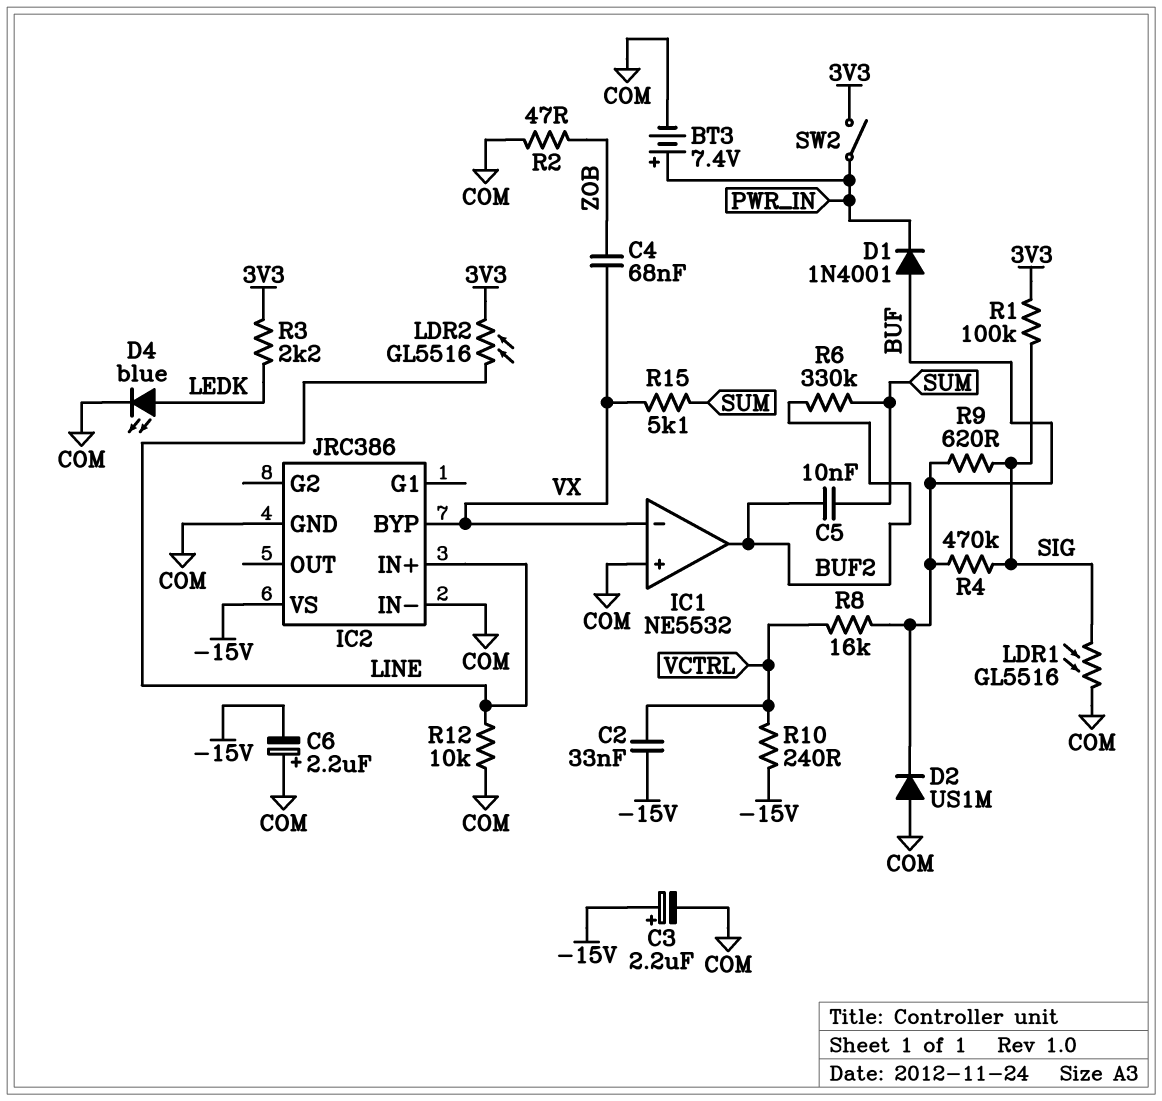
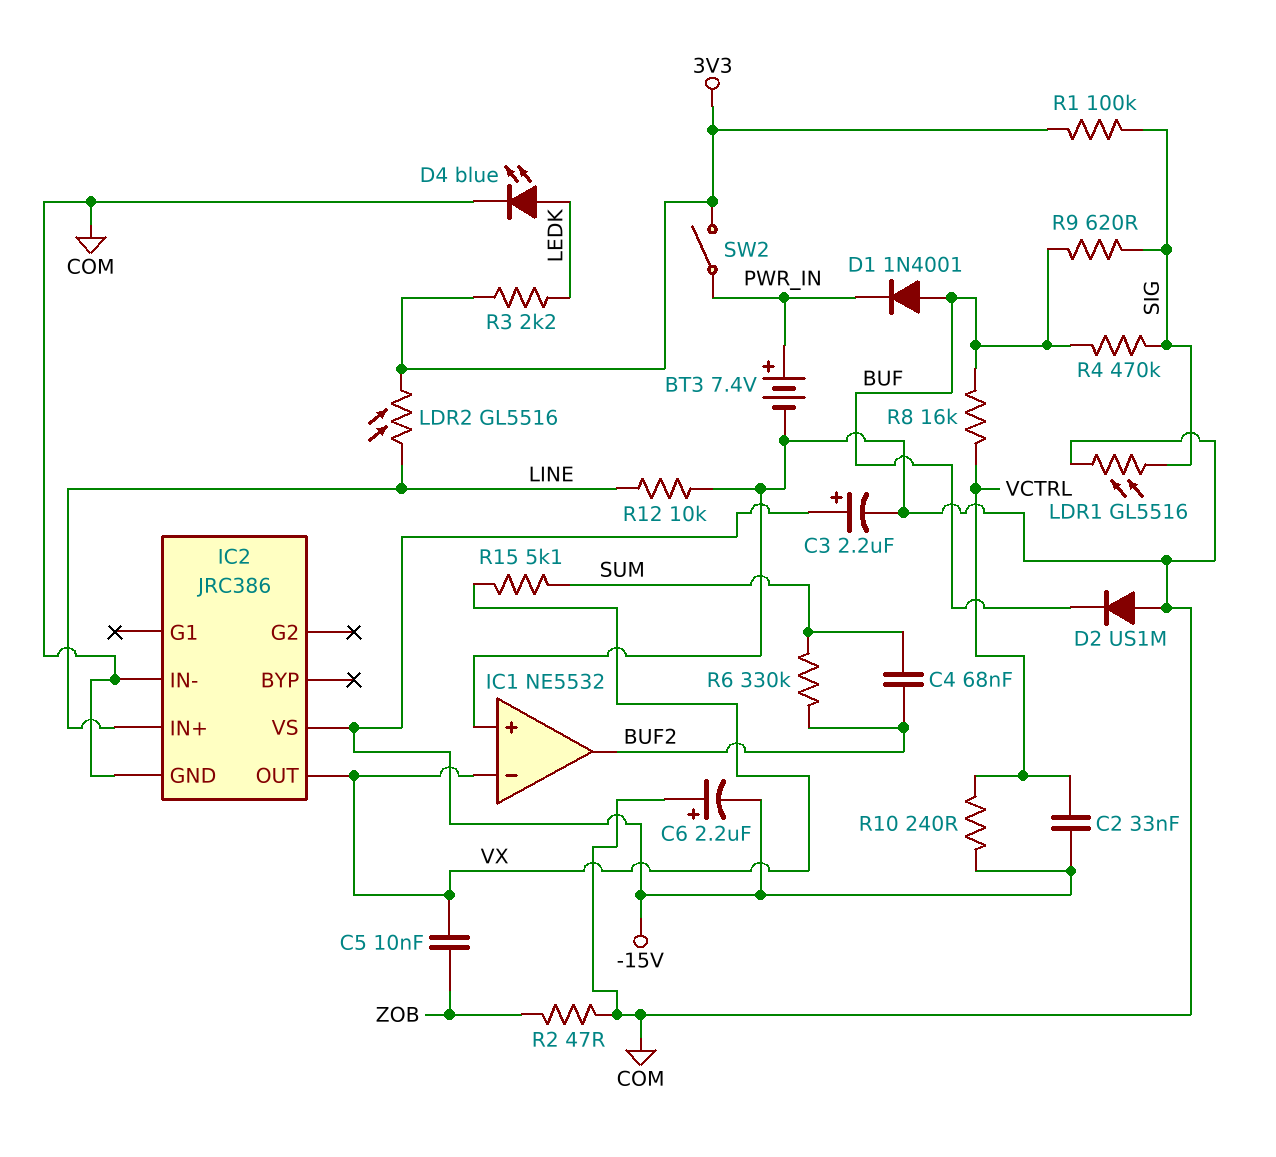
C4: 68nF (VX, ZOB) -> 68nF (BUF2, SUM)
C5: 10nF (BUF2, SUM) -> 10nF (VX, ZOB)
IC2 pin BYP: VX -> none
IC2 pin OUT: none -> VX

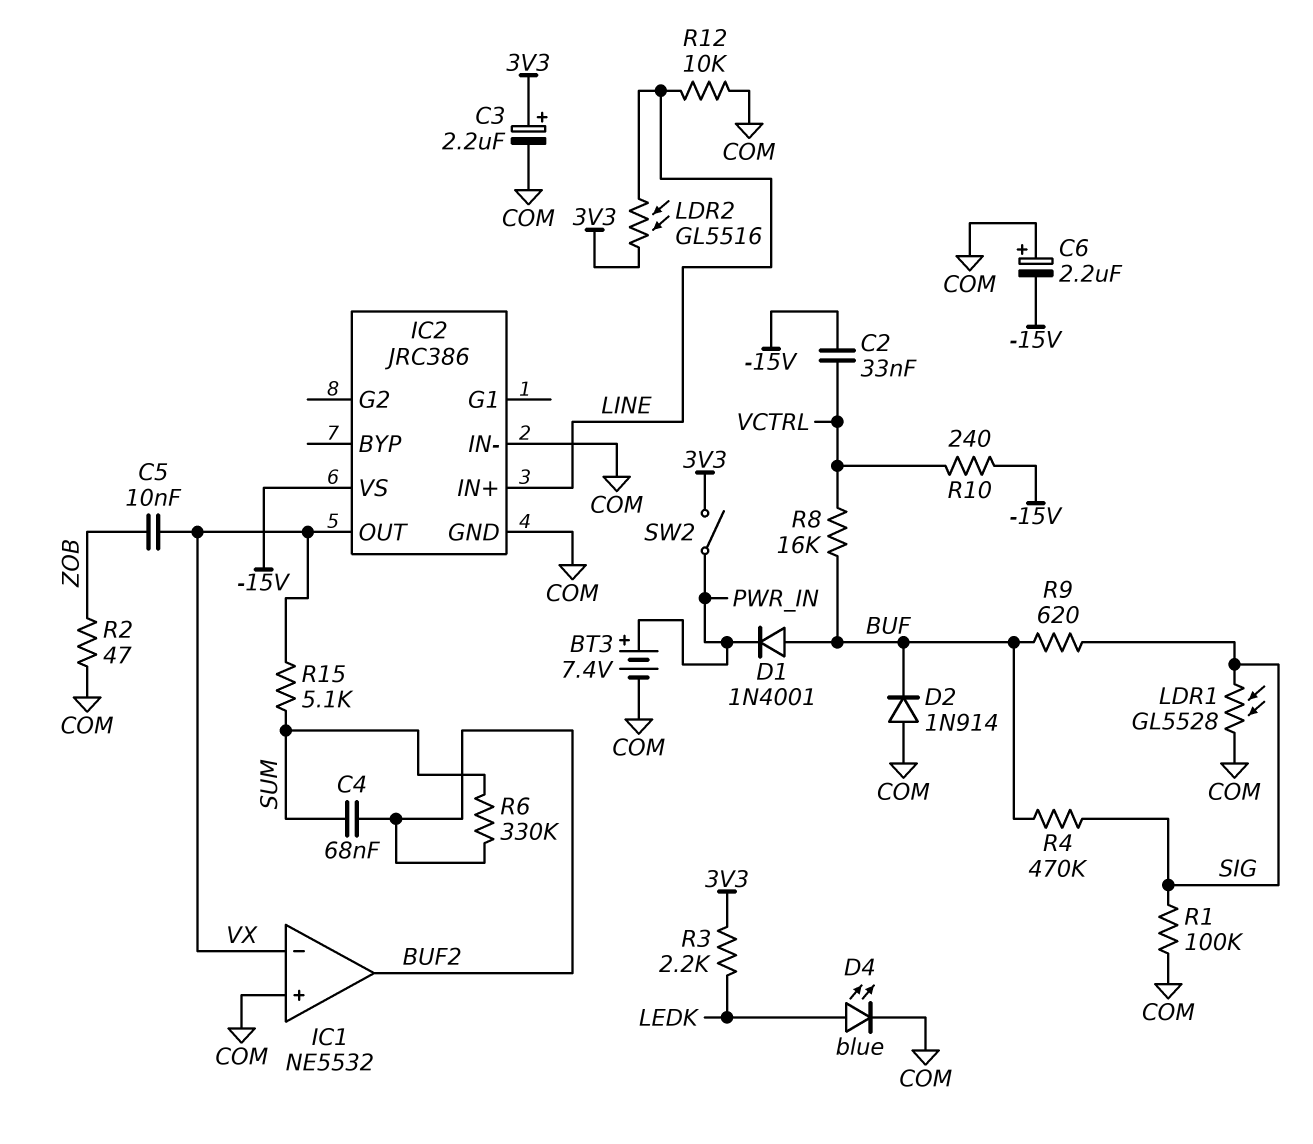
C3: 2.2uF (plus -15V, minus COM) -> 2.2uF (plus 3V3, minus COM)
D2: diode US1M (A COM, K BUF) -> diode 1N914 (A COM, K BUF)
LDR1: GL5516 (COM, SIG) -> GL5528 (COM, SIG)
R1: 100k (3V3, SIG) -> 100k (COM, SIG)

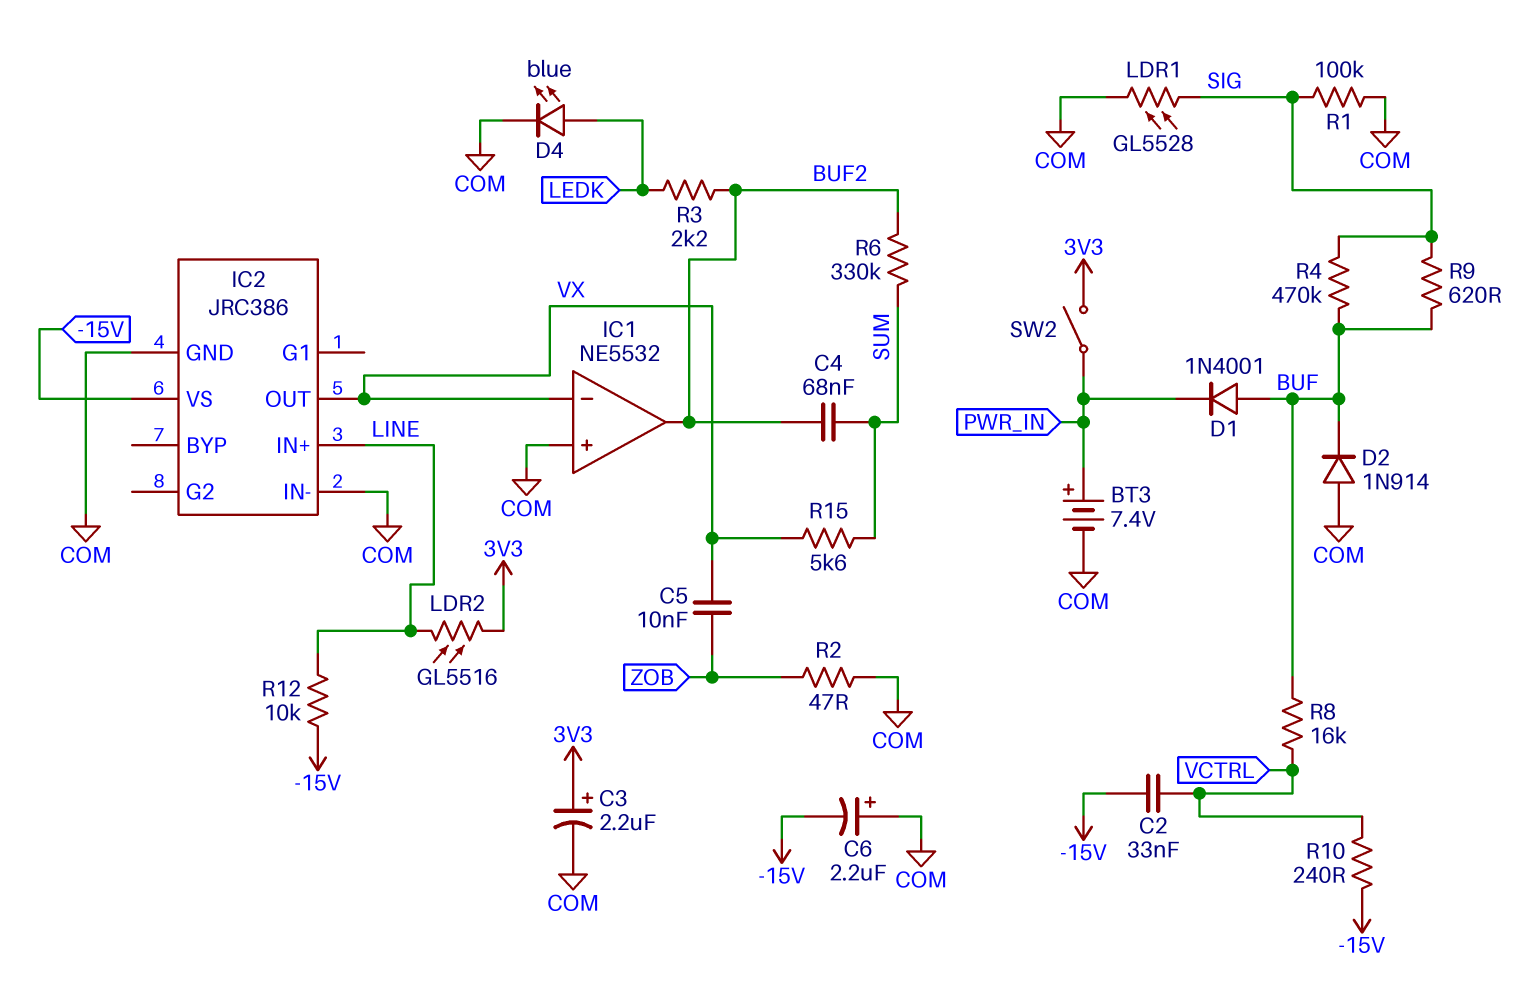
R3: 2.2k (3V3, LEDK) -> 2.2k (BUF2, LEDK)
R12: 10k (COM, LINE) -> 10k (-15V, LINE)
R15: 5.1k (SUM, VX) -> 5.6k (SUM, VX)

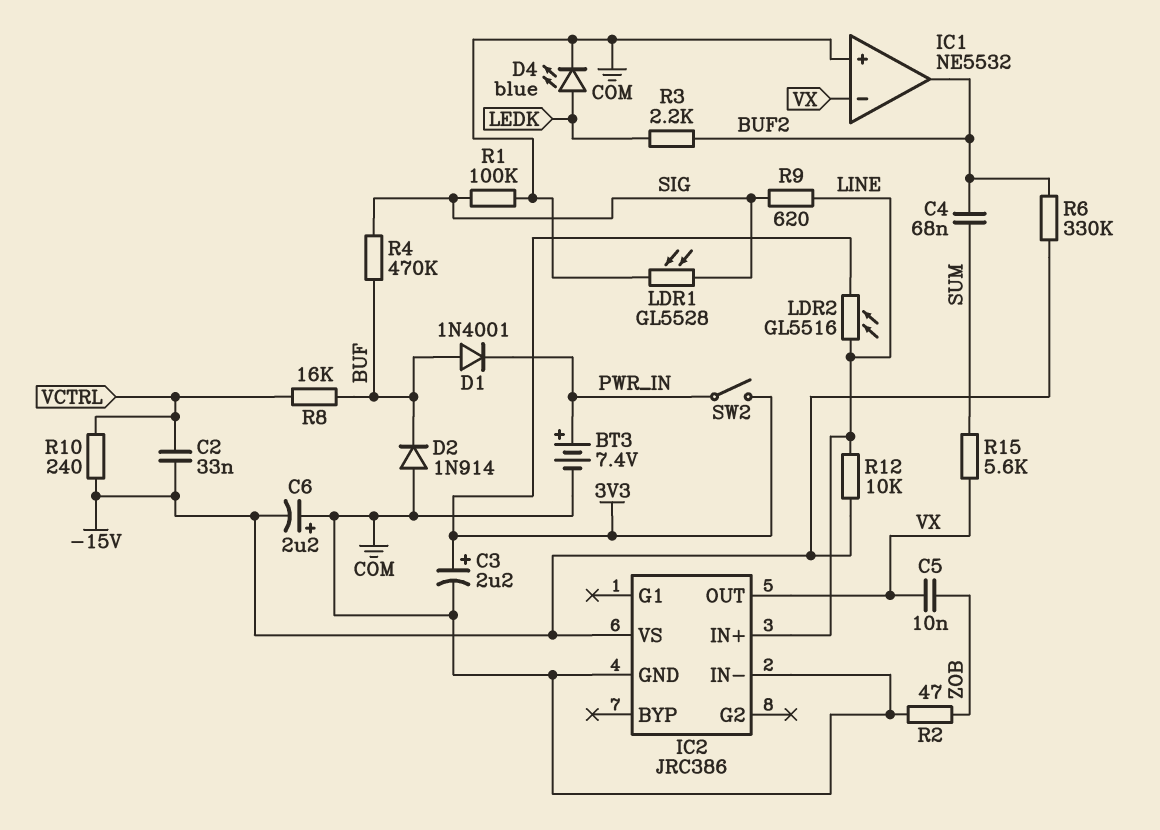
R6: 330k (BUF2, SUM) -> 330k (-15V, BUF2)
R9: 620 (BUF, SIG) -> 620 (LINE, SIG)

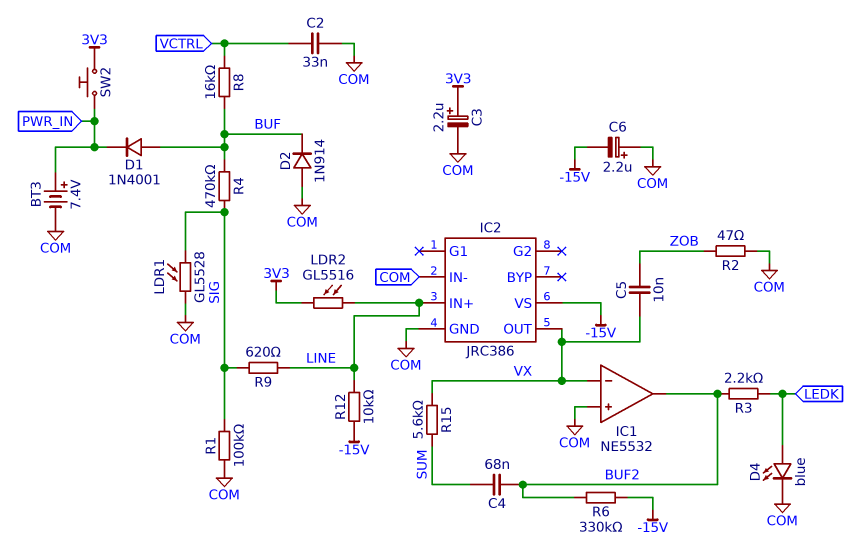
C2: 33nF (-15V, VCTRL) -> 33nF (COM, VCTRL)
R10: 240 (-15V, VCTRL) -> none
SW2: switch (3V3, PWR_IN) -> button (3V3, PWR_IN)

